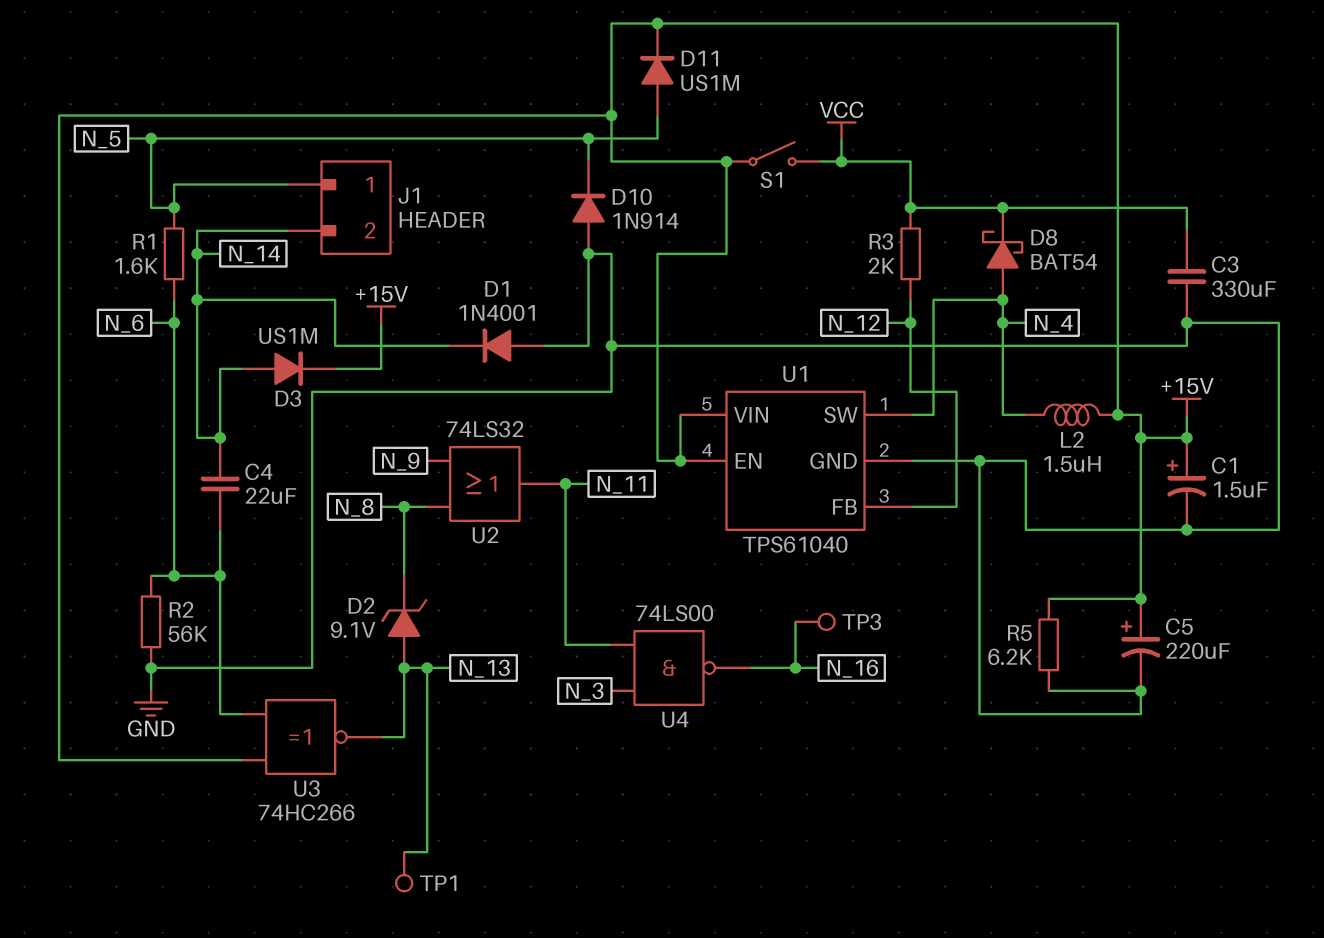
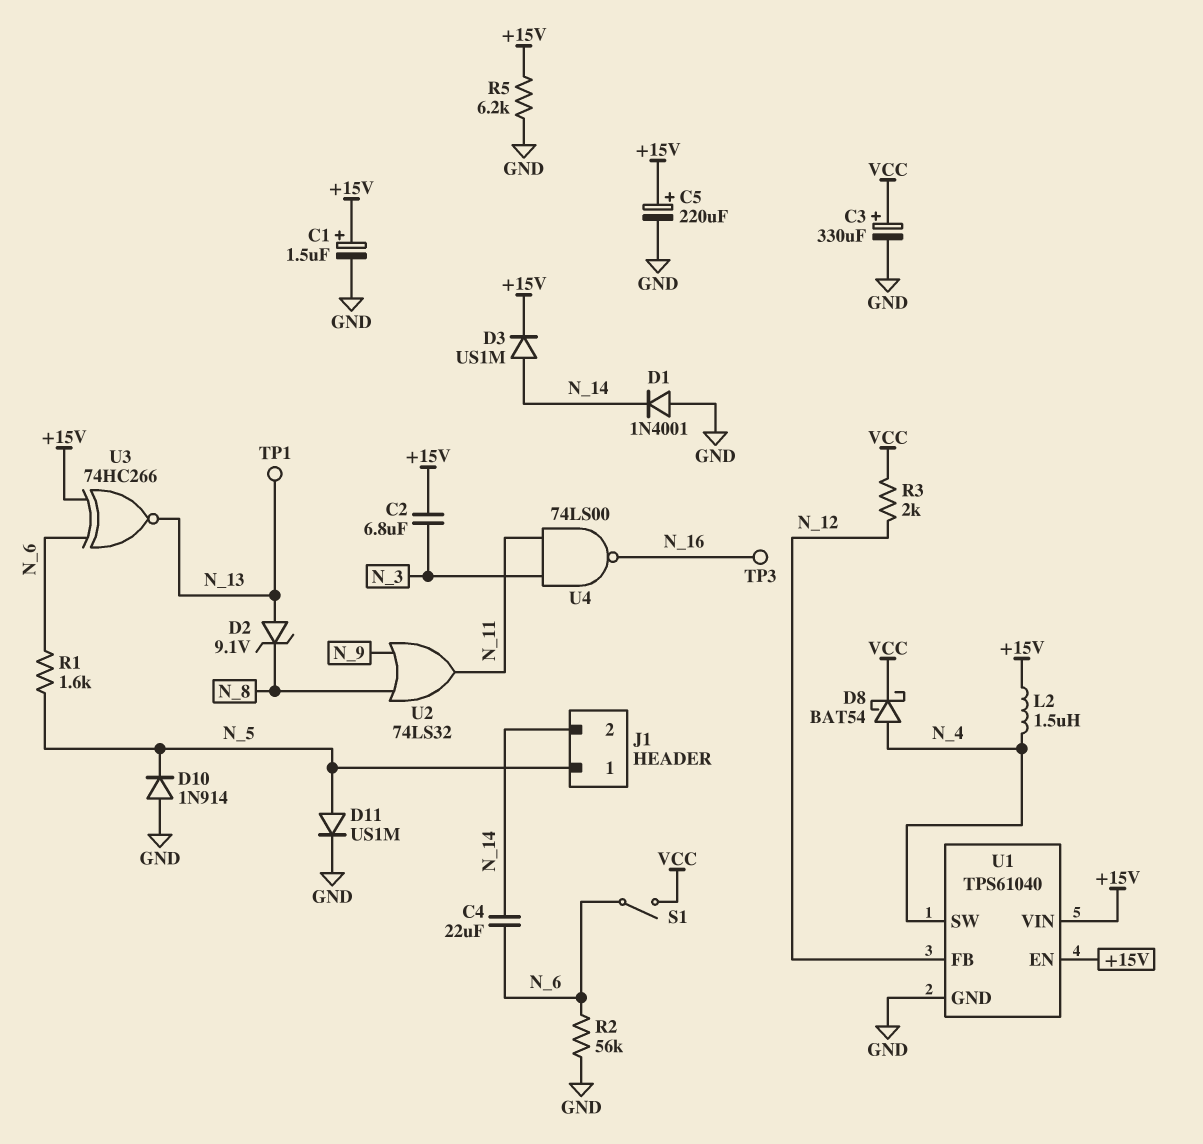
C2: none -> 6.8uF (+15V, N_3)
C3: 330uF (GND, VCC) -> 330uF (plus VCC, minus GND)
D11: diode US1M (A N_5, K +15V) -> diode US1M (A N_5, K GND)
S1: switch (+15V, VCC) -> switch (N_6, VCC)

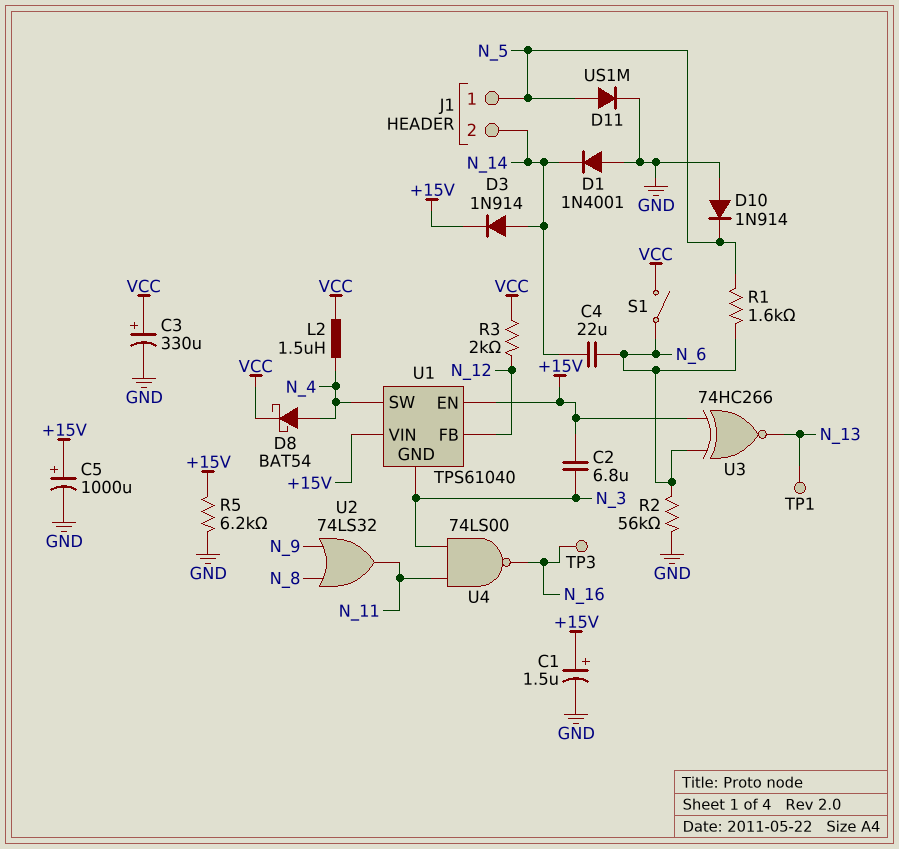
C5: 220uF (plus +15V, minus GND) -> 1000uF (plus +15V, minus GND)
D2: zener 9.1V (A N_13, K N_8) -> none
D3: diode US1M (A N_14, K +15V) -> diode 1N914 (A N_14, K +15V)
L2: 1.5uH (+15V, N_4) -> 1.5uH (N_4, VCC)
U1 pin GND: GND -> N_3

